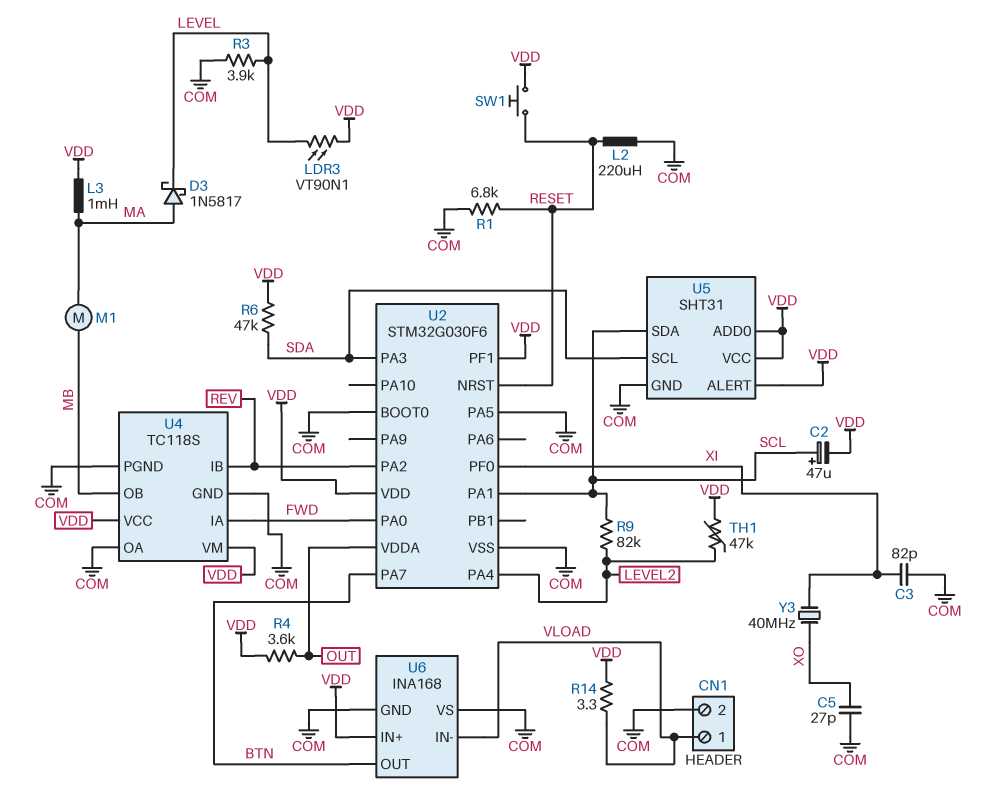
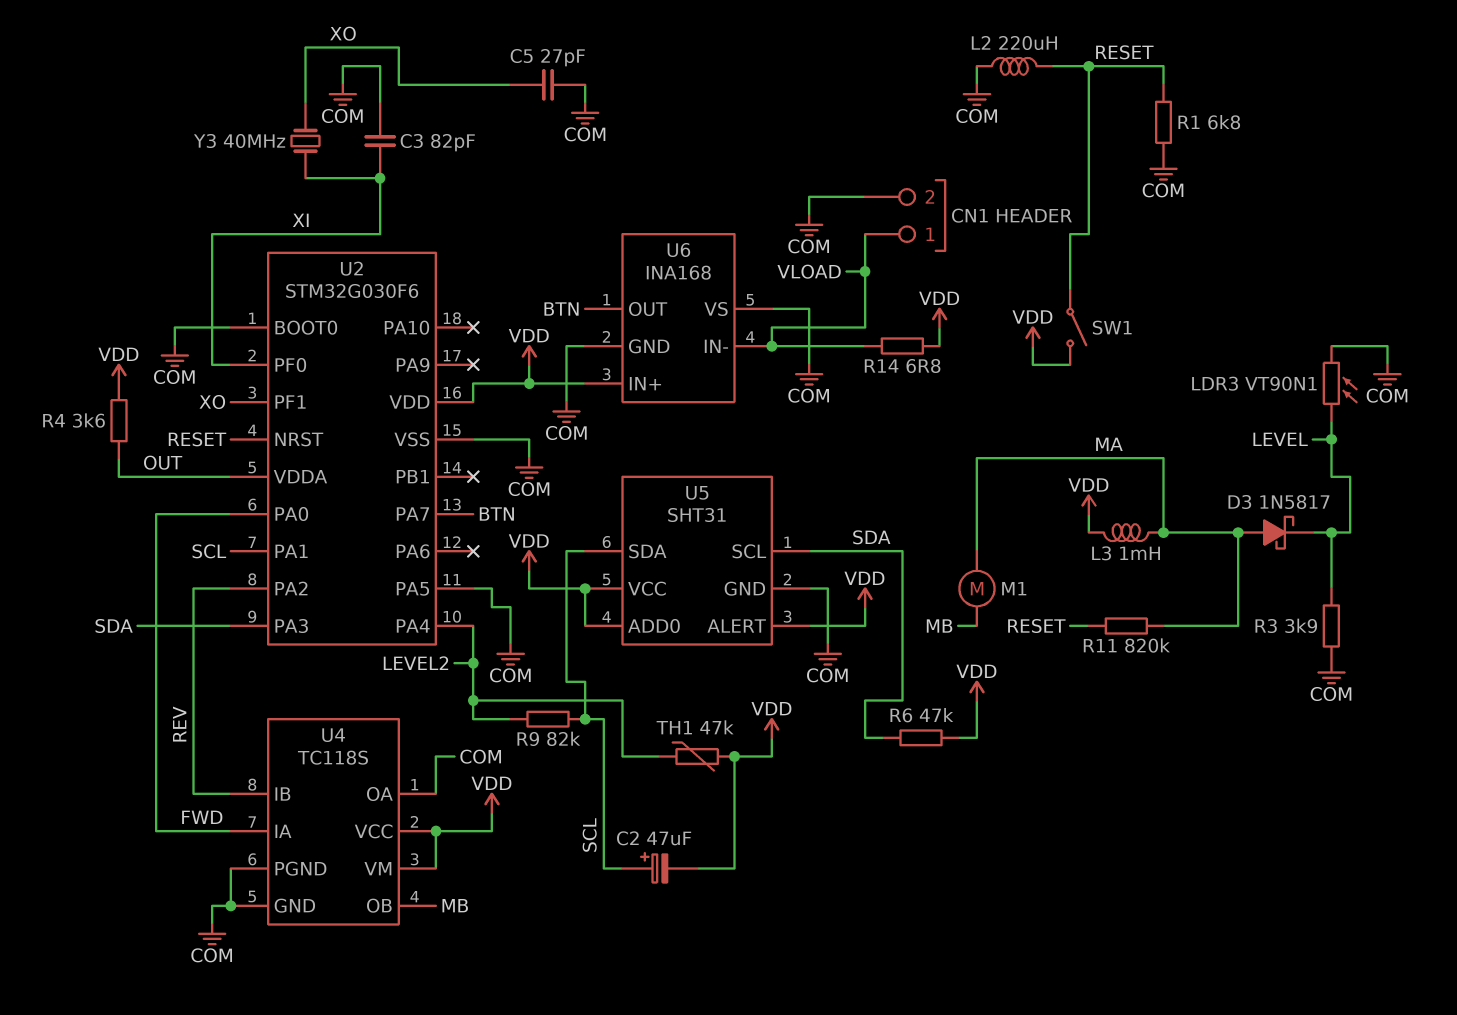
LDR3: VT90N1 (LEVEL, VDD) -> VT90N1 (COM, LEVEL)
R11: none -> 820k (MA, RESET)
R14: 3.3 (VDD, VLOAD) -> 6.8 (VDD, VLOAD)
SW1: button (RESET, VDD) -> switch (RESET, VDD)
U2 pin PF1: VDD -> XO

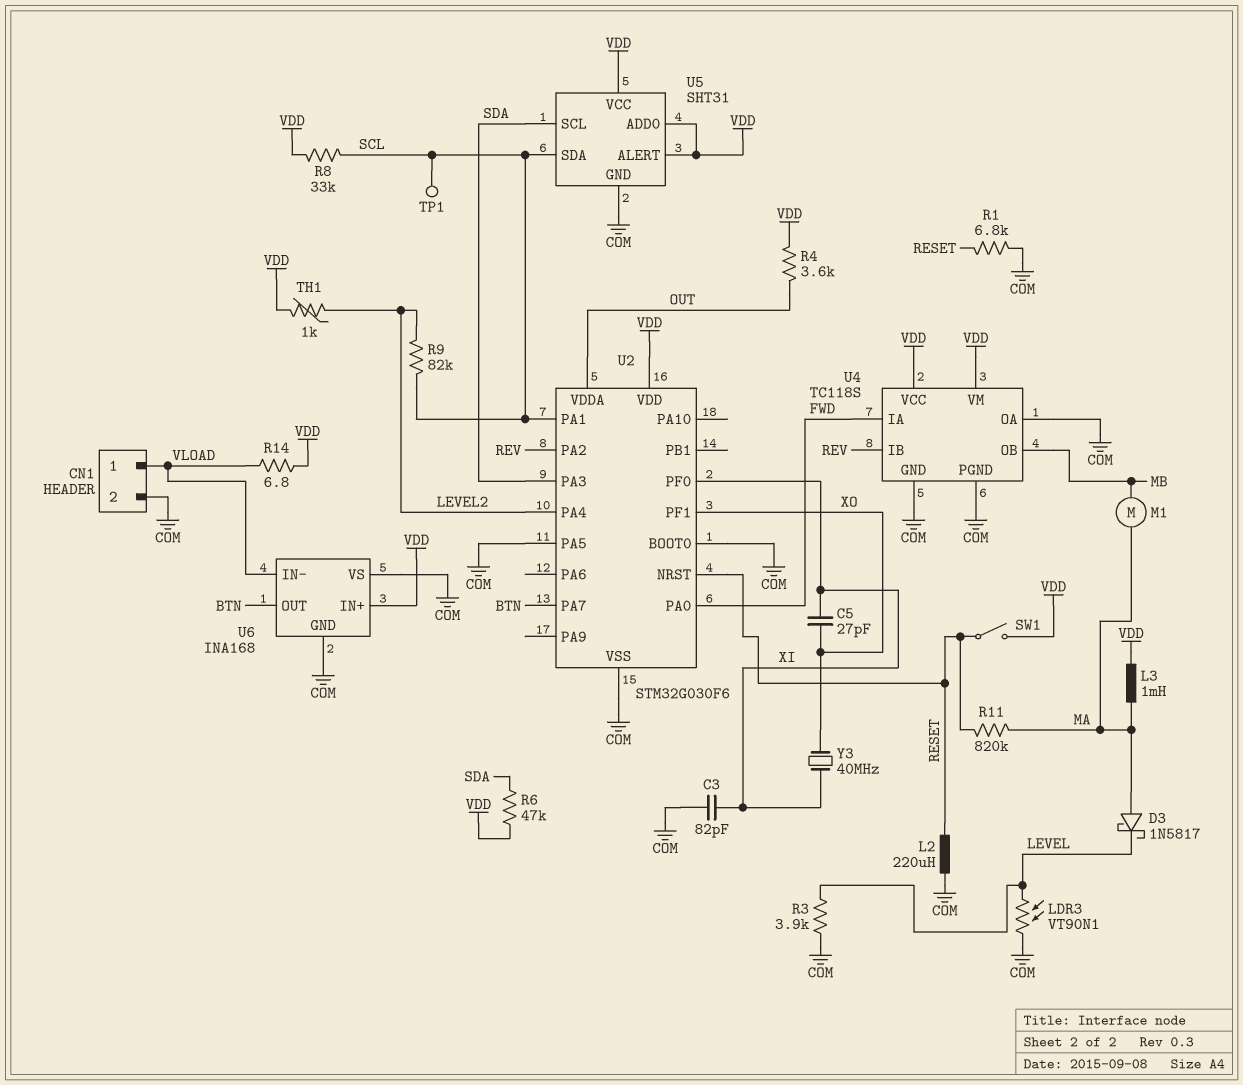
C2: 47uF (plus SCL, minus VDD) -> none
C5: 27pF (COM, XO) -> 27pF (XI, XO)
R8: none -> 33k (SCL, VDD)
TH1: 47k (LEVEL2, VDD) -> 1k (LEVEL2, VDD)
TP1: none -> test point (SCL)

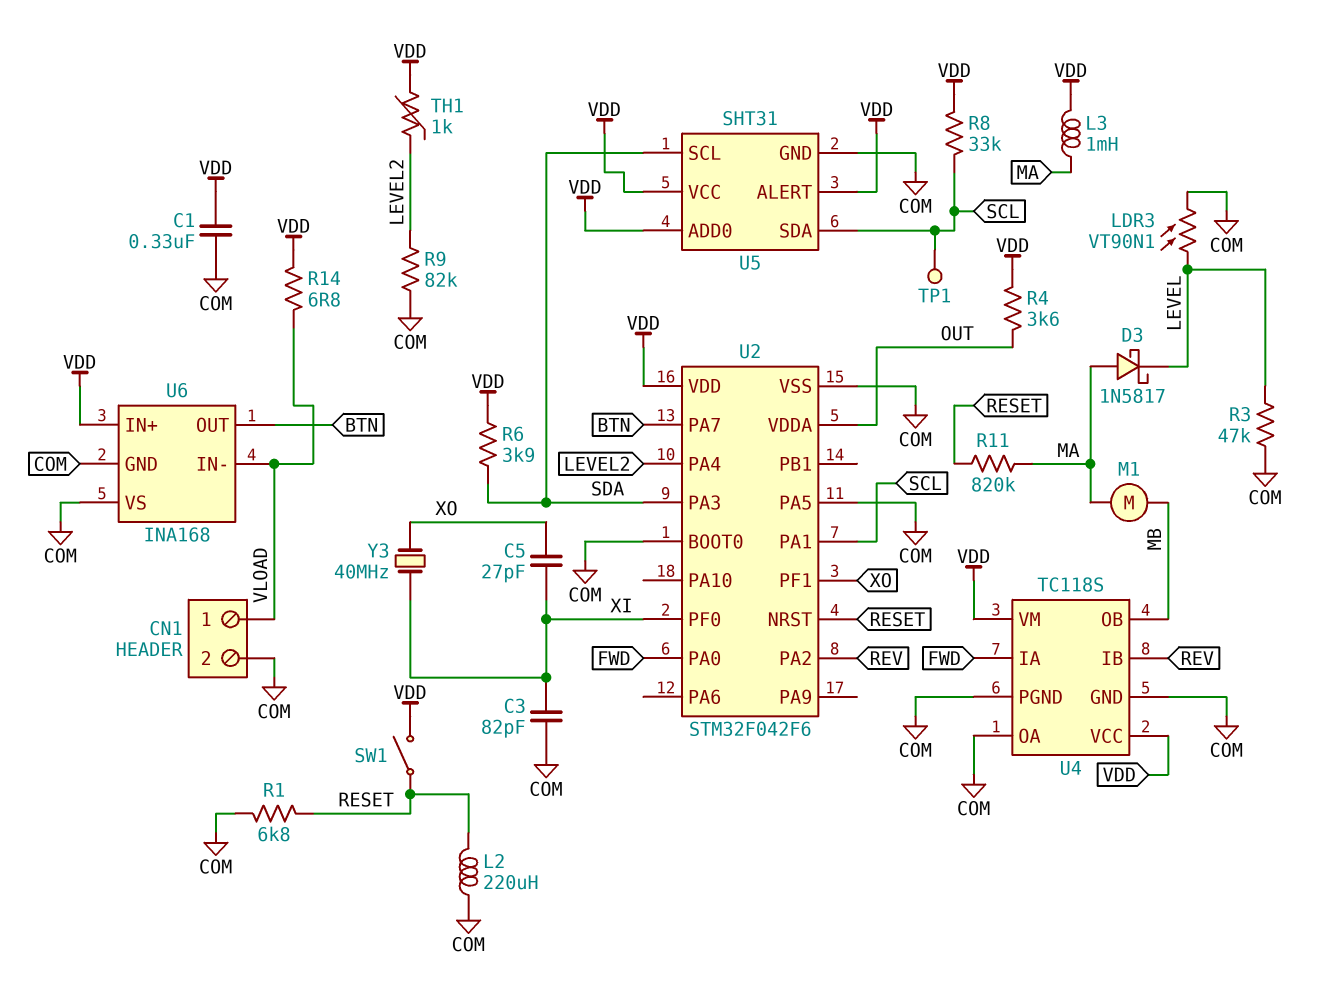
C1: none -> 330nF (COM, VDD)
R3: 3.9k (COM, LEVEL) -> 47k (COM, LEVEL)
R6: 47k (SDA, VDD) -> 3.9k (SDA, VDD)
R9: 82k (LEVEL2, SCL) -> 82k (COM, LEVEL2)
U2: STM32G030F6 -> STM32F042F6

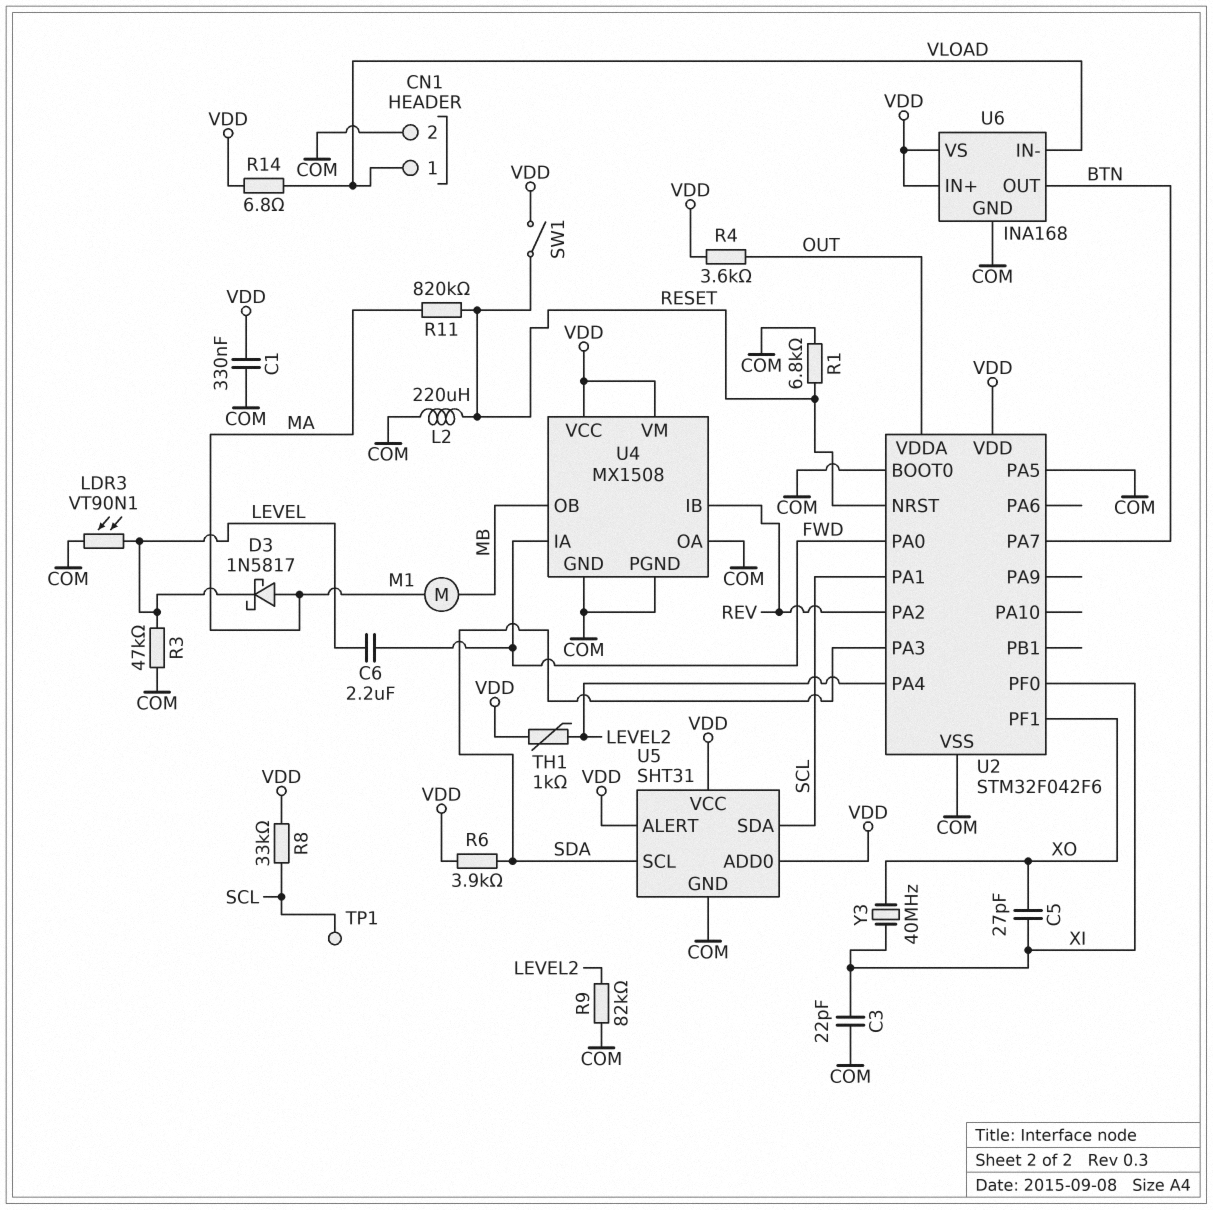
C3: 82pF (COM, XI) -> 22pF (COM, XI)
C6: none -> 2.2uF (FWD, LEVEL)
L3: 1mH (MA, VDD) -> none
U4: TC118S -> MX1508
U6 pin VS: COM -> VDD

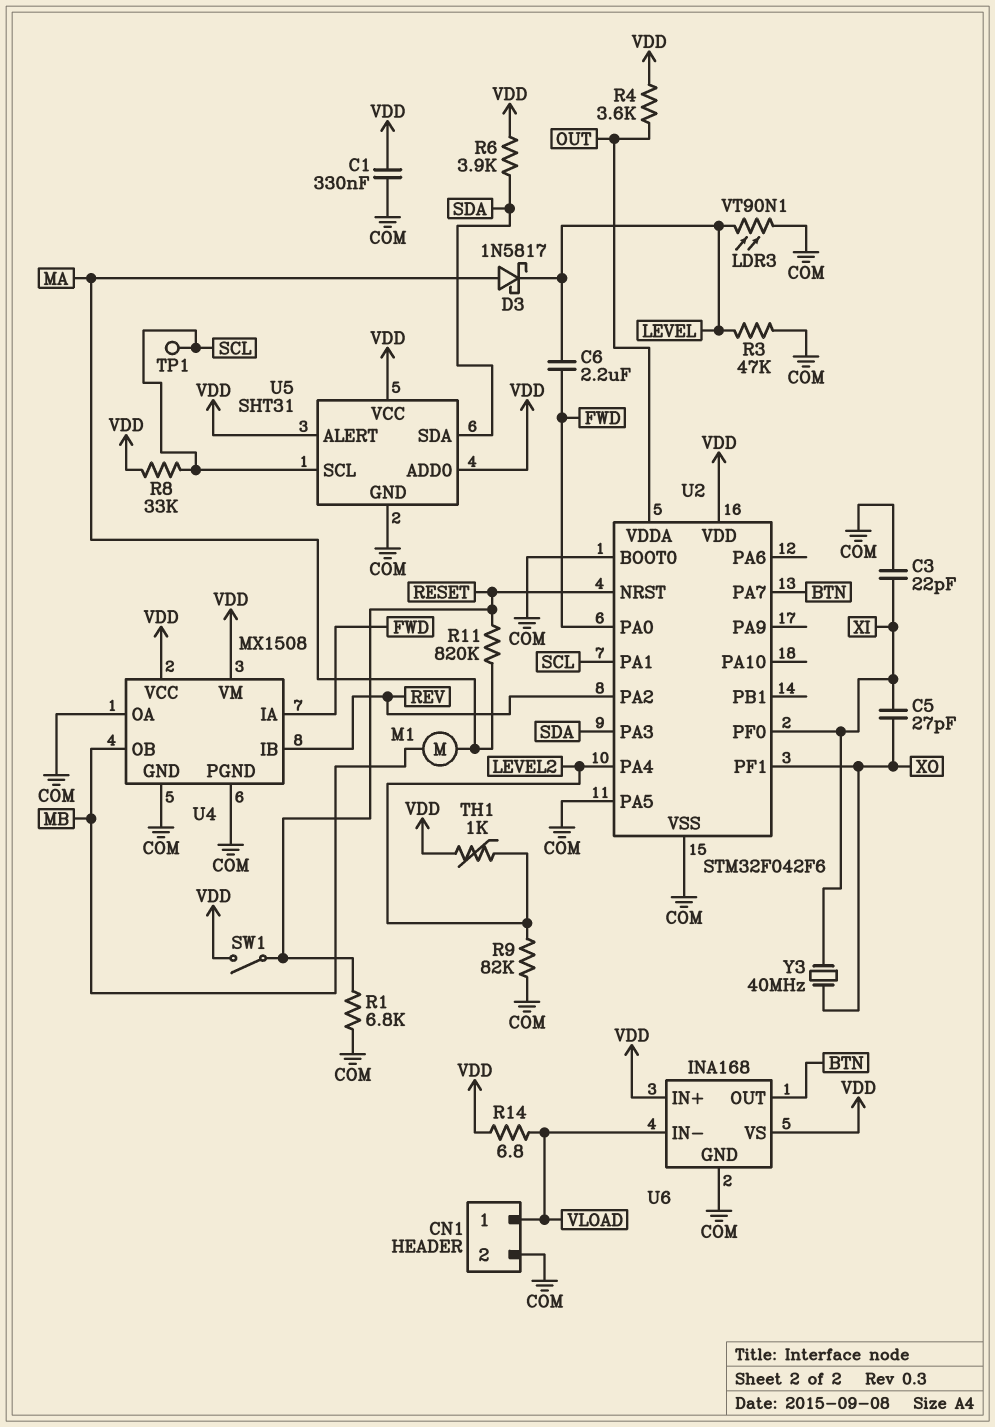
L2: 220uH (COM, RESET) -> none
U5 pin SCL: SDA -> SCL
U5 pin SDA: SCL -> SDA

